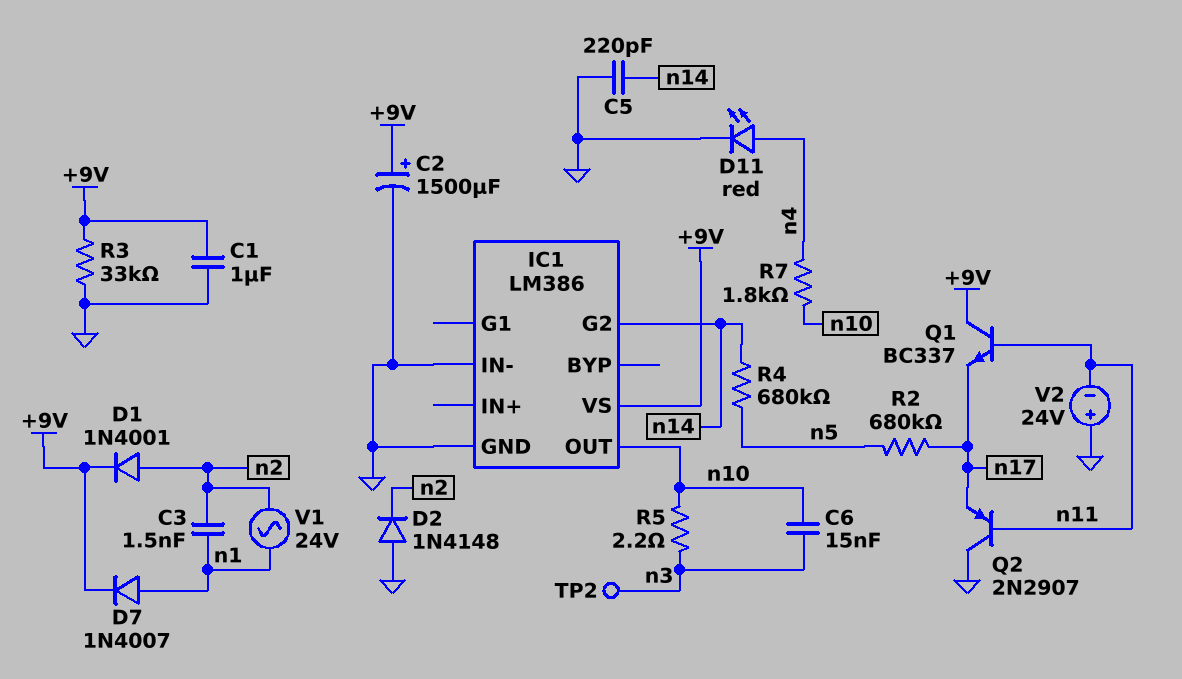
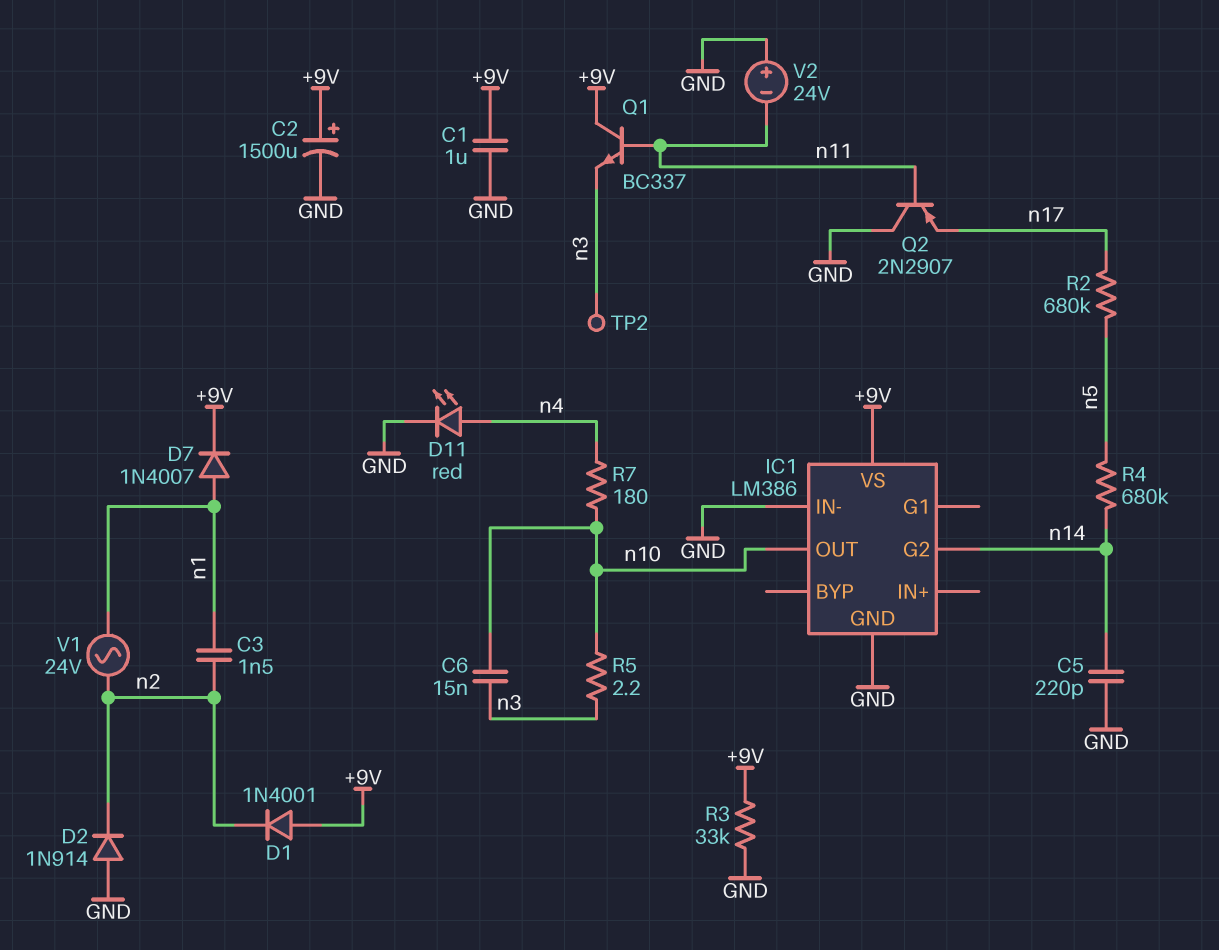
D1: diode 1N4001 (A n2, K +9V) -> diode 1N4001 (A +9V, K n2)
D2: diode 1N4148 (A GND, K n2) -> diode 1N914 (A GND, K n2)
Q1: NPN BC337 (B n11, C +9V, E n17) -> NPN BC337 (B n11, C +9V, E n3)
R7: 1.8k (n4, n10) -> 180 (n4, n10)

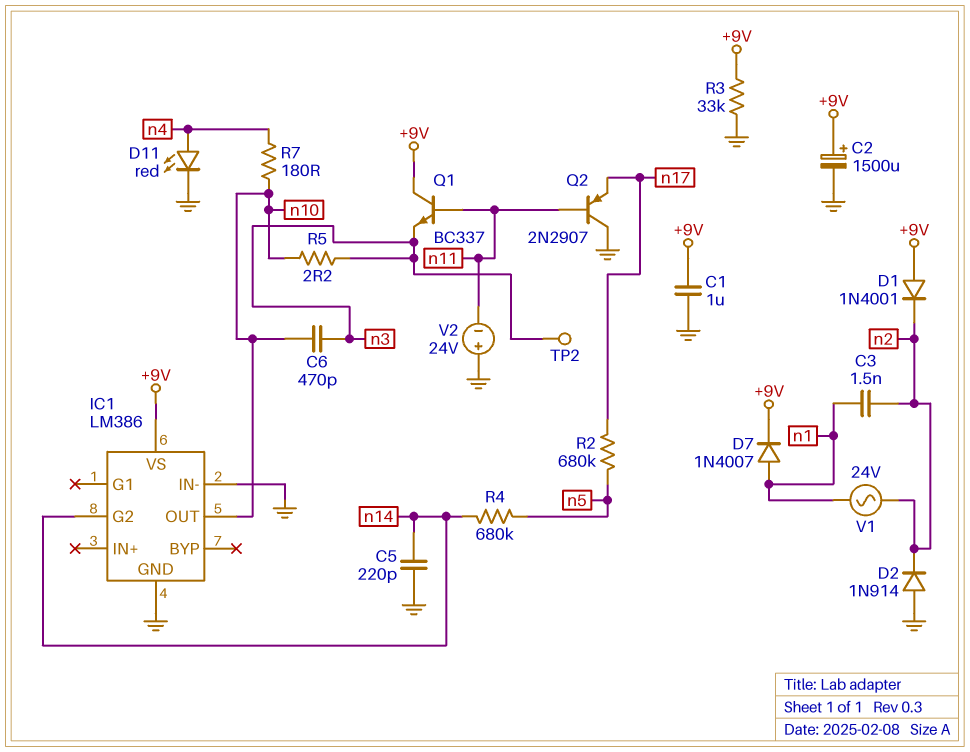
C6: 15nF (n3, n10) -> 470pF (n3, n10)

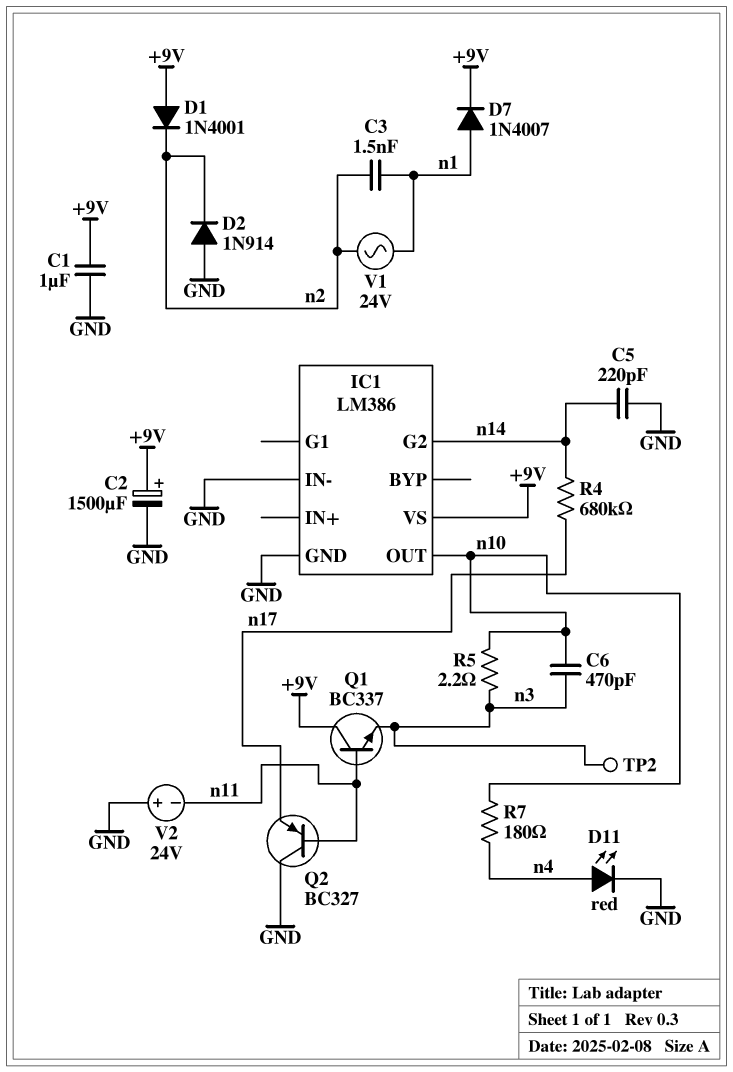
Q2: PNP 2N2907 (B n11, C GND, E n17) -> PNP BC327 (B n11, C GND, E n17)
R2: 680k (n5, n17) -> none
R3: 33k (+9V, GND) -> none
R4: 680k (n5, n14) -> 680k (n14, n17)

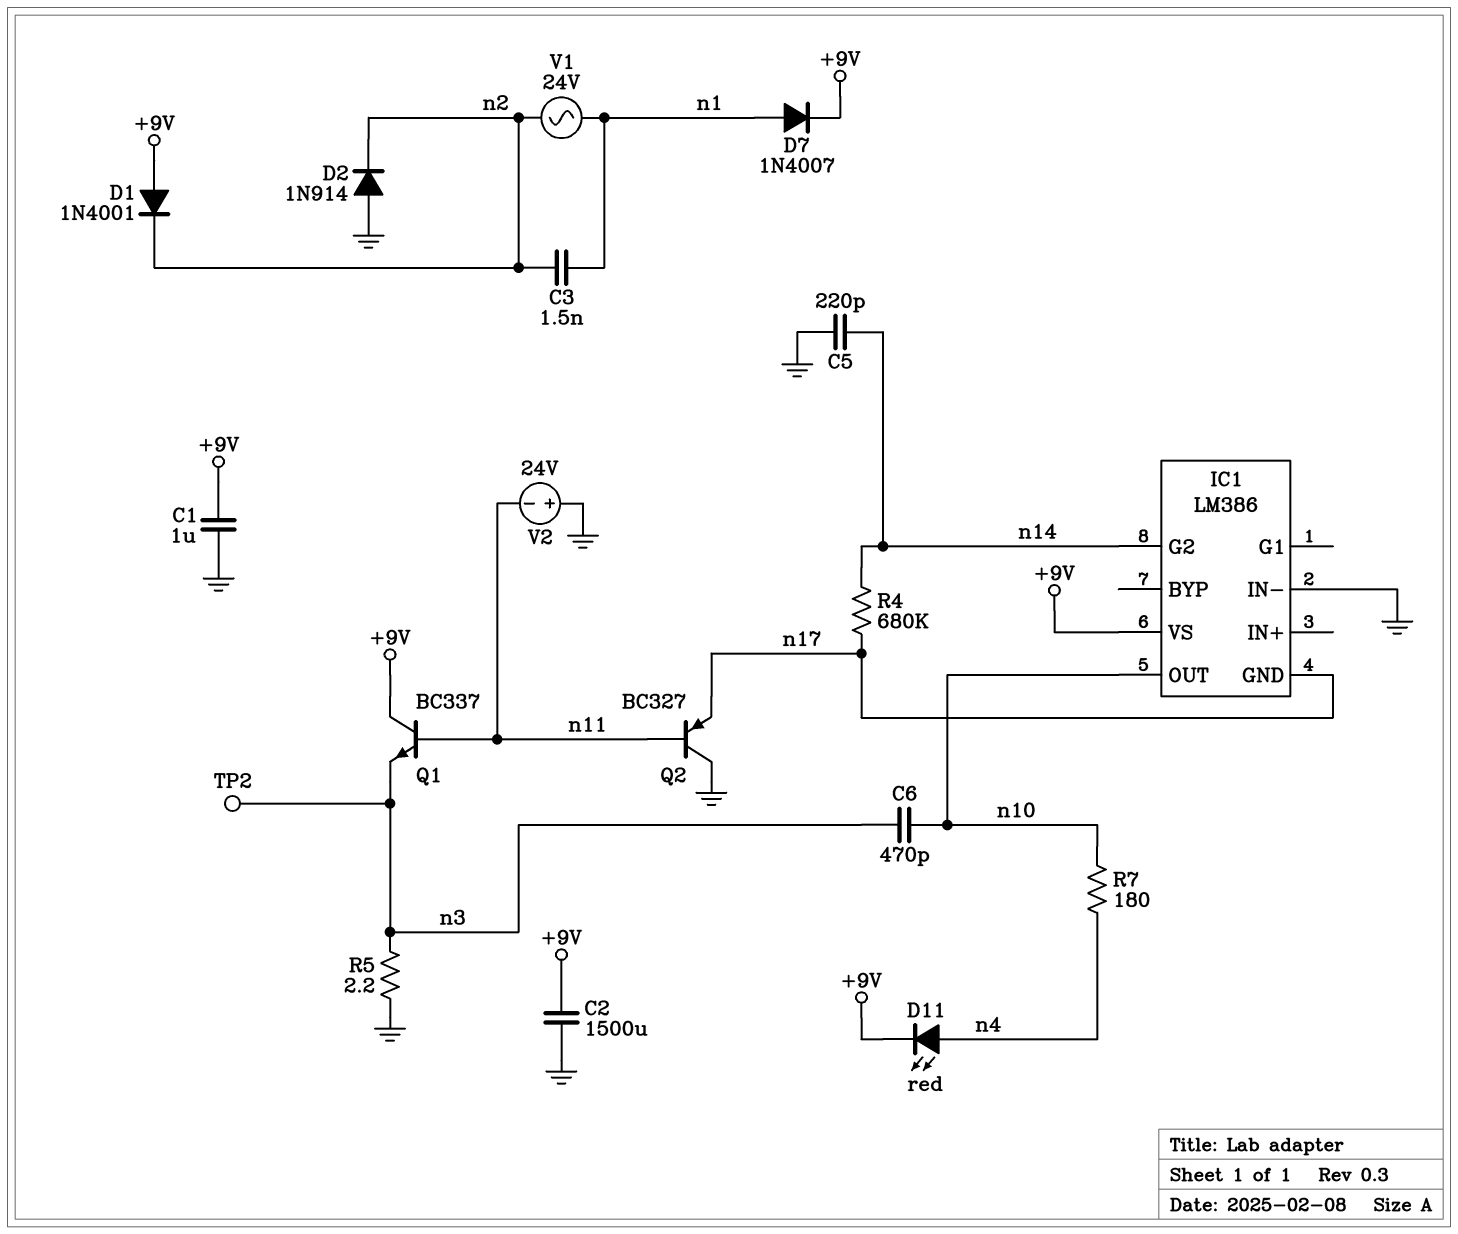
C2: 1500uF (plus +9V, minus GND) -> 1500uF (+9V, GND)
D11: LED red (A n4, K GND) -> LED red (A n4, K +9V)
IC1 pin GND: GND -> n17
R5: 2.2 (n3, n10) -> 2.2 (GND, n3)

